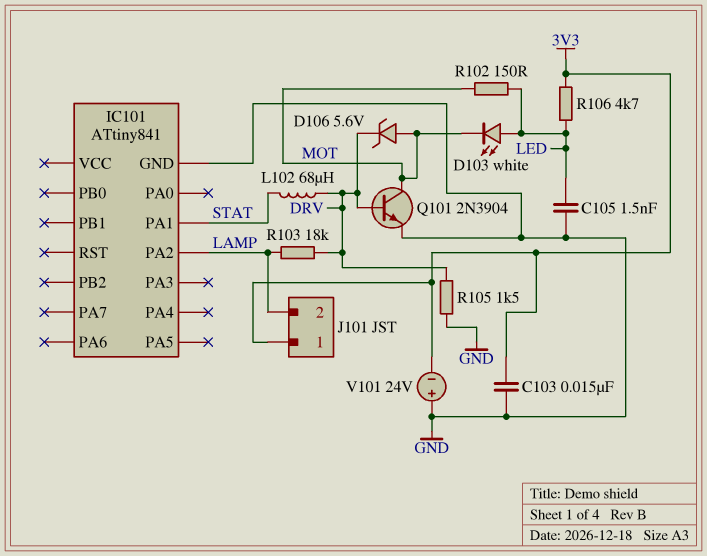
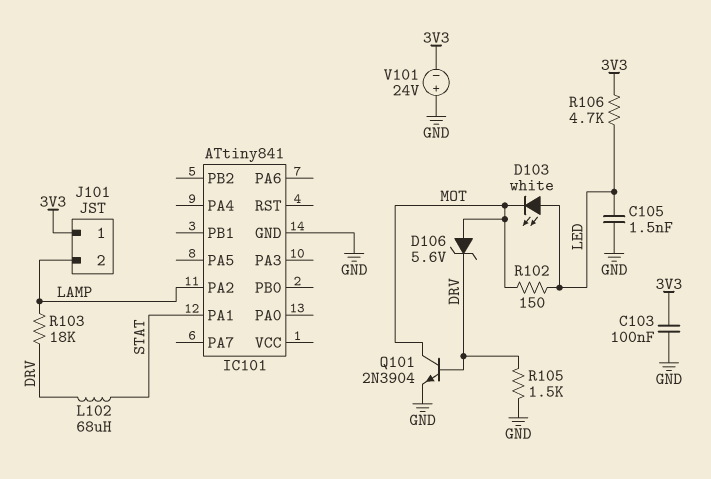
C103: 15nF (3V3, GND) -> 100nF (3V3, GND)

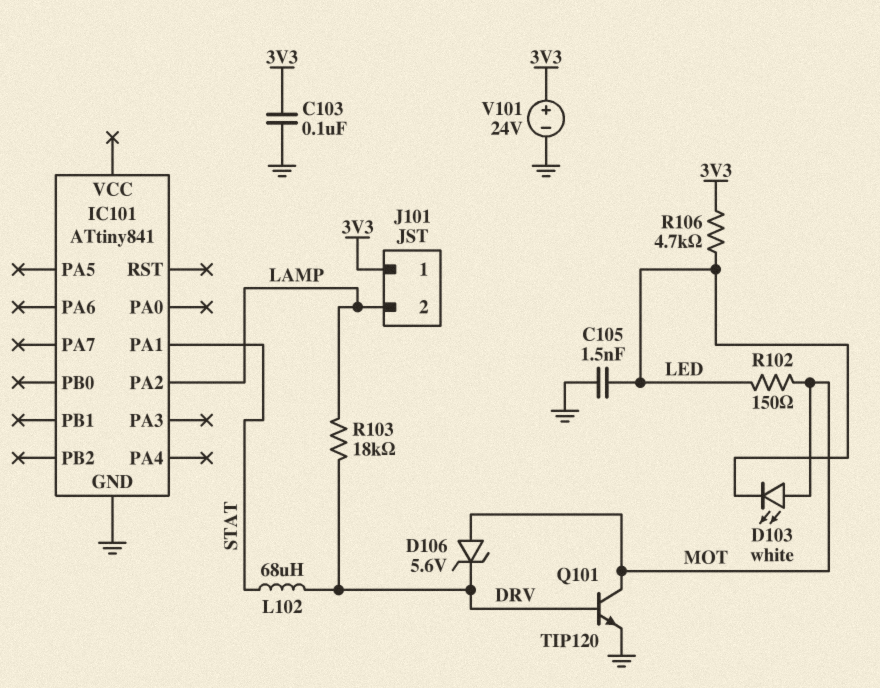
D103: LED white (A LED, K MOT) -> LED white (A MOT, K LED)
Q101: NPN 2N3904 (B DRV, C MOT, E GND) -> NPN TIP120 (B DRV, C MOT, E GND)
R105: 1.5k (DRV, GND) -> none
V101: 24V (plus GND, minus 3V3) -> 24V (plus 3V3, minus GND)

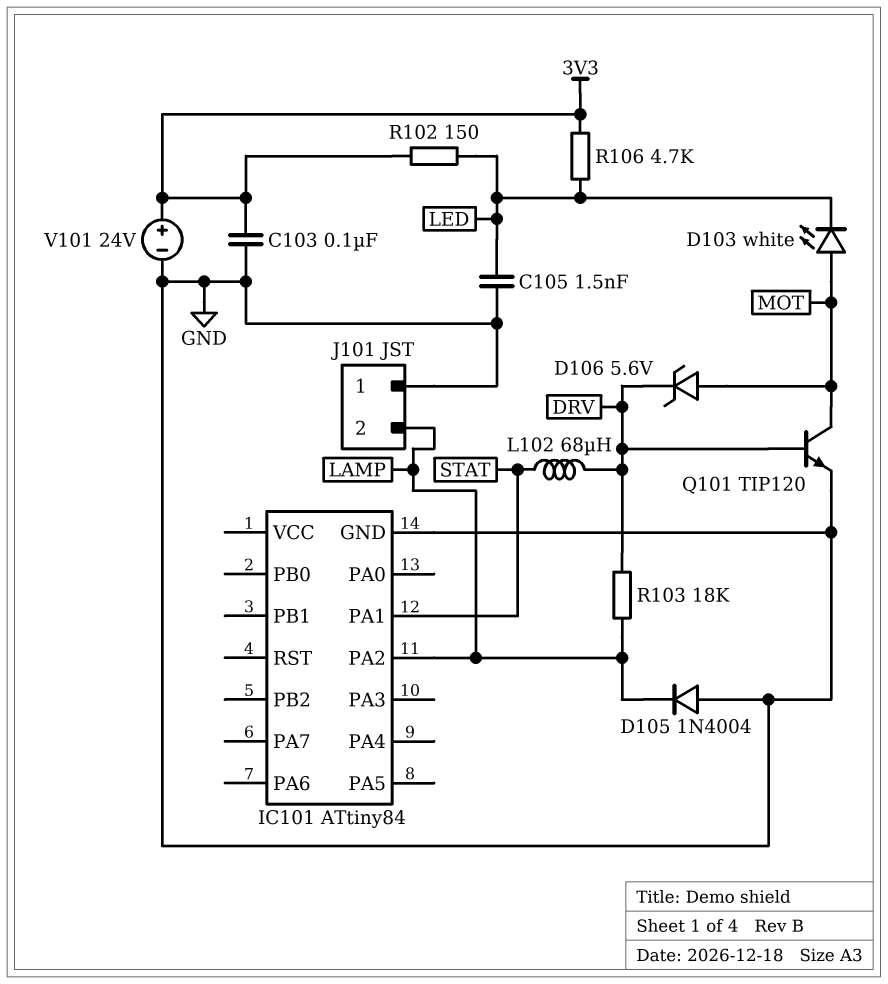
D105: none -> diode 1N4004 (A GND, K LAMP)
IC101: ATtiny841 -> ATtiny84
J101 pin 1: 3V3 -> GND
R102: 150 (LED, MOT) -> 150 (3V3, LED)

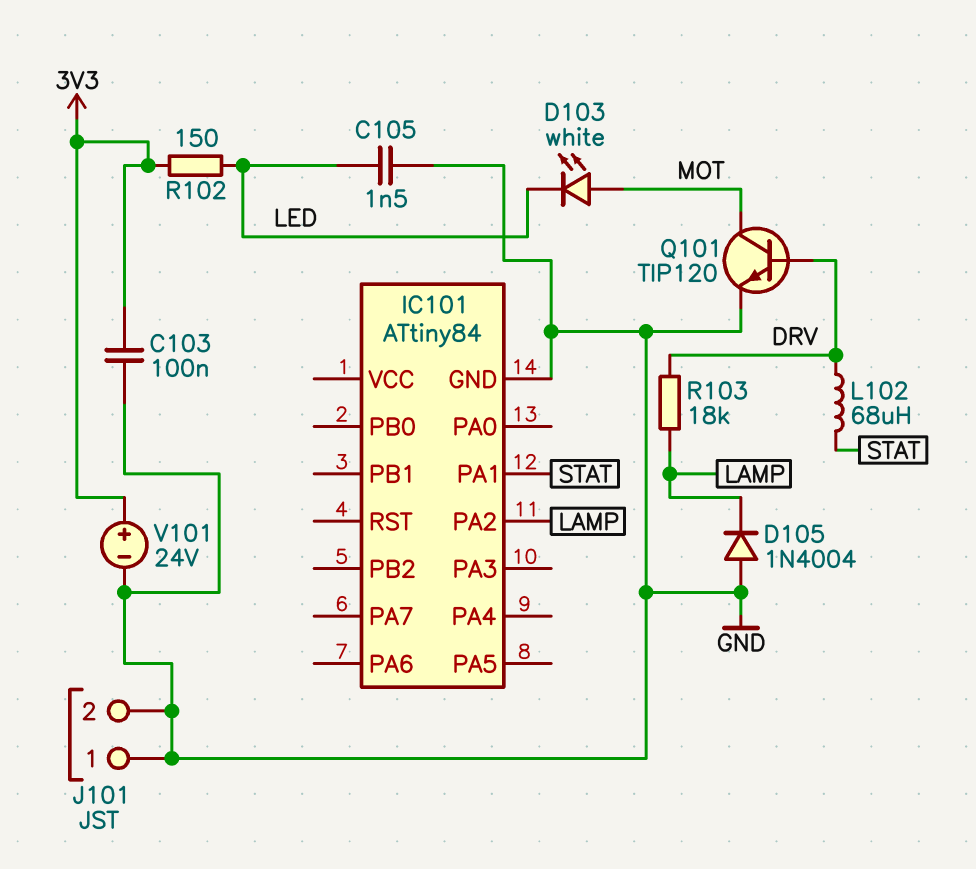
D106: zener 5.6V (A MOT, K DRV) -> none
J101 pin 2: LAMP -> GND
R106: 4.7k (3V3, LED) -> none

